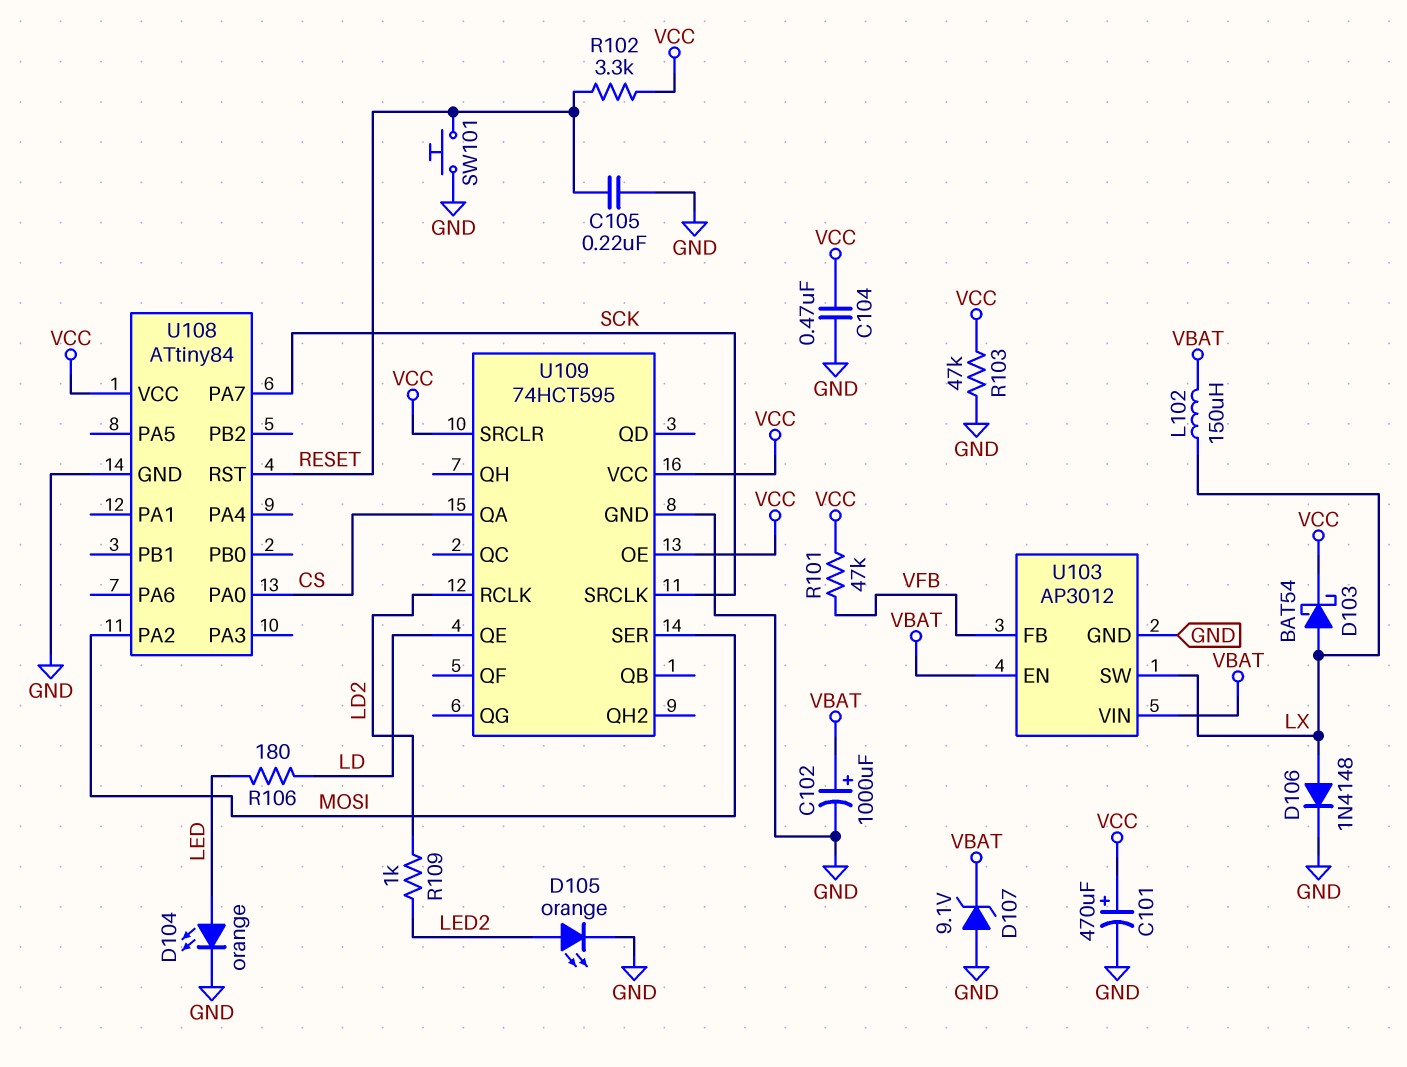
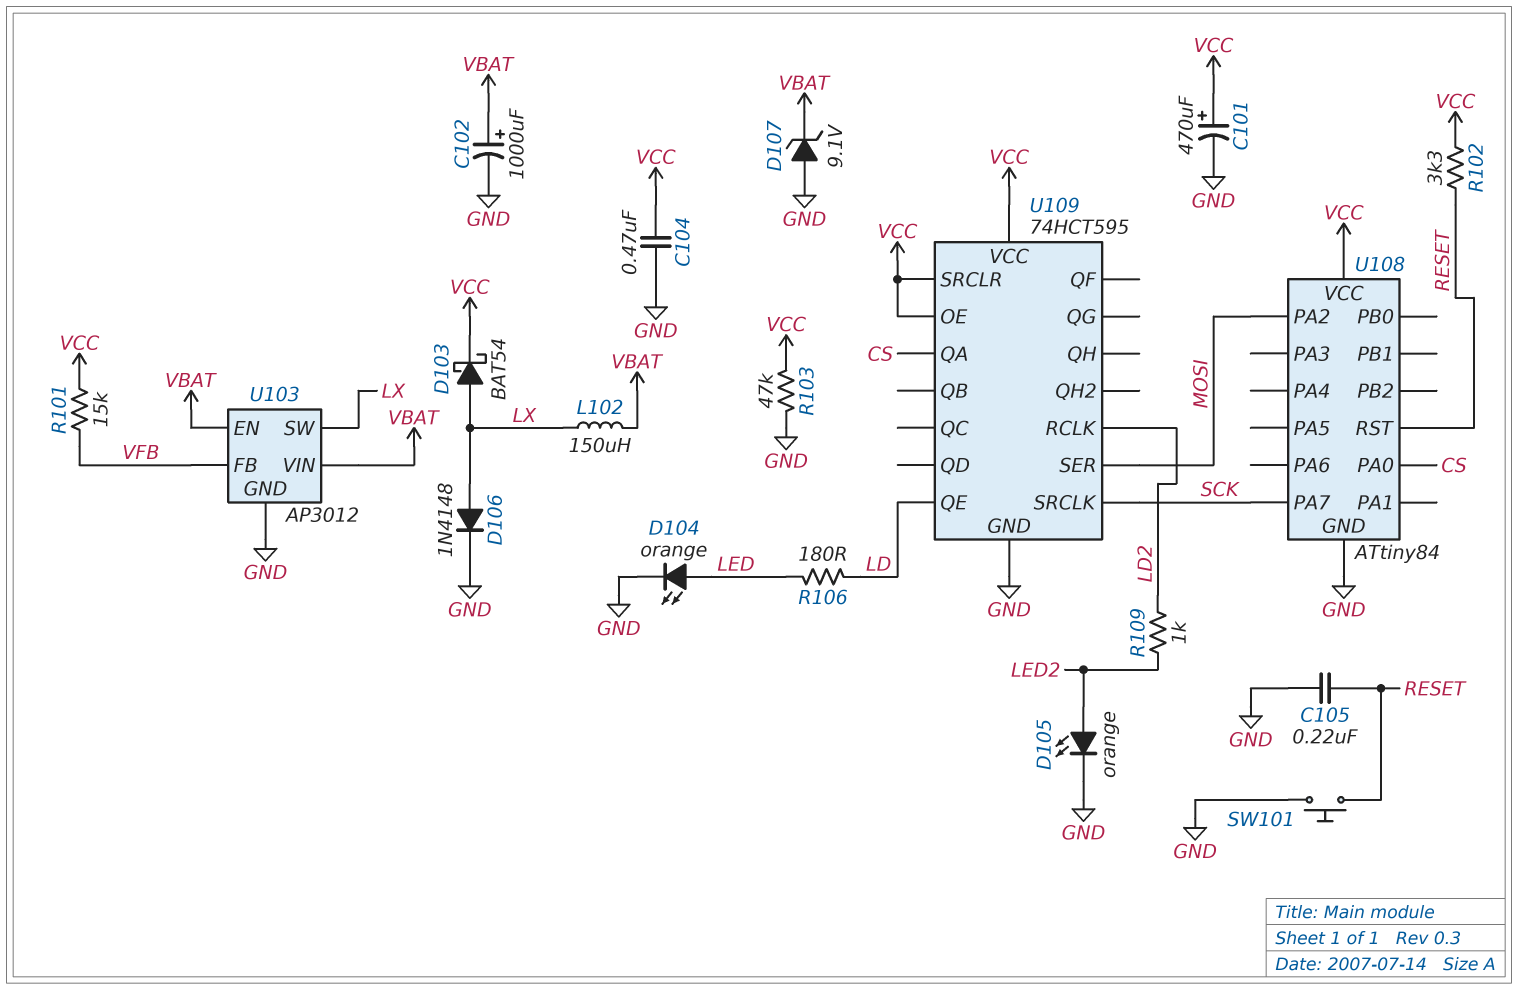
R101: 47k (VCC, VFB) -> 15k (VCC, VFB)

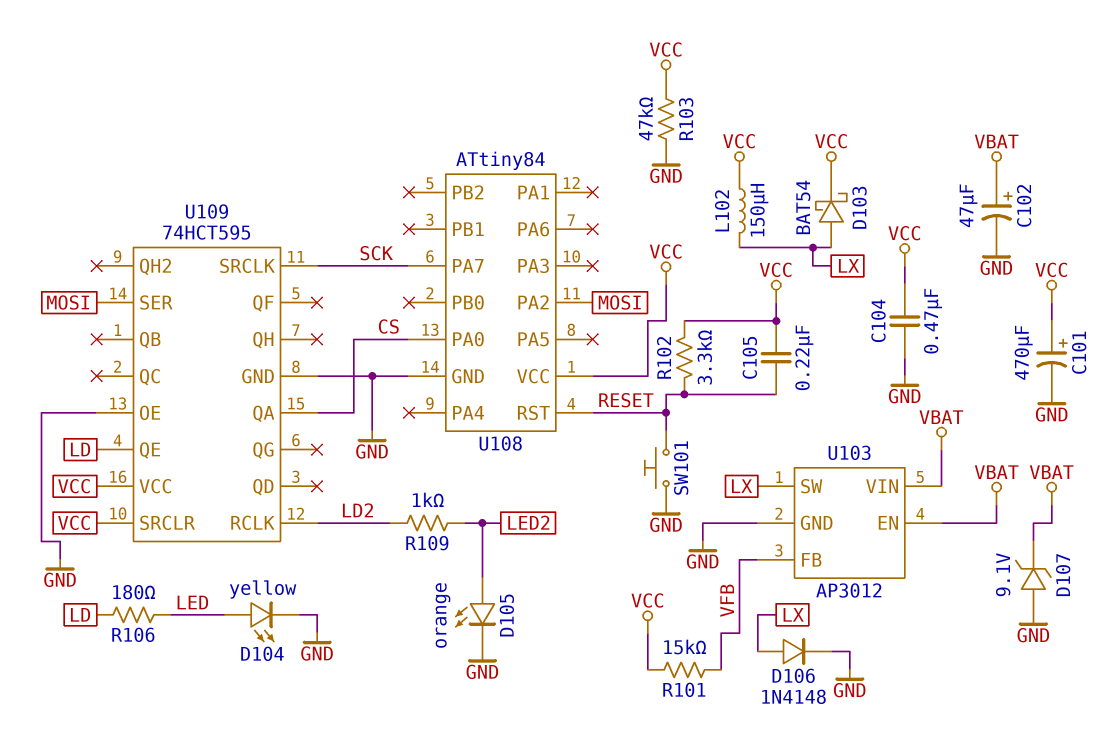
C102: 1000uF (plus VBAT, minus GND) -> 47uF (plus VBAT, minus GND)
C105: 220nF (GND, RESET) -> 220nF (RESET, VCC)
D104: LED orange (A LED, K GND) -> LED yellow (A LED, K GND)
L102: 150uH (LX, VBAT) -> 150uH (LX, VCC)
U109 pin OE: VCC -> GND

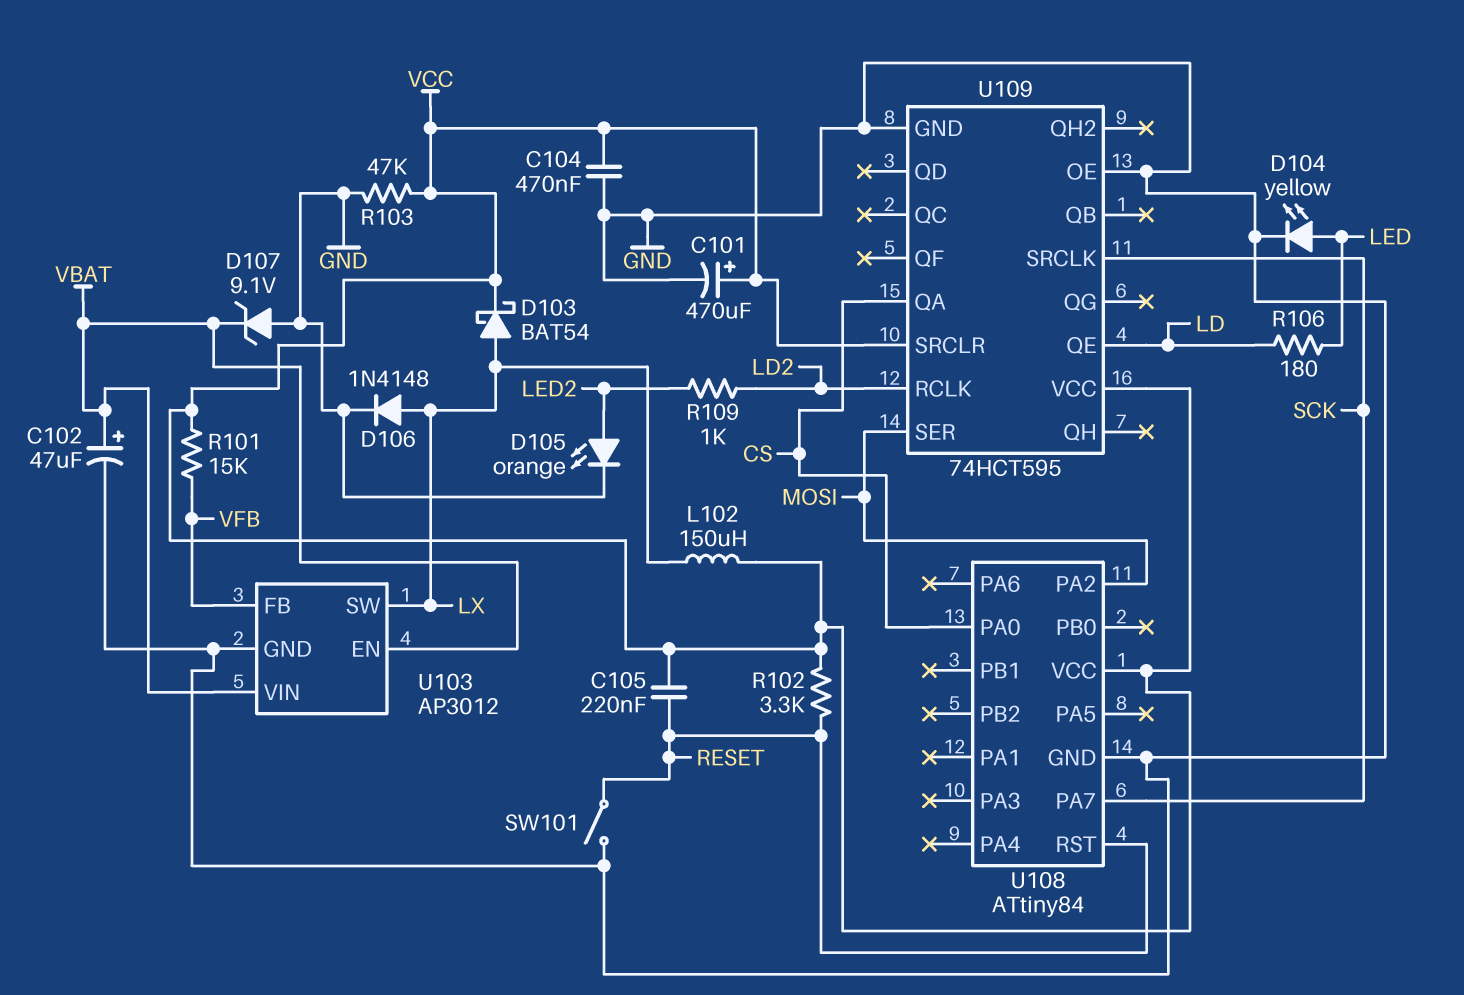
SW101: button (GND, RESET) -> switch (GND, RESET)

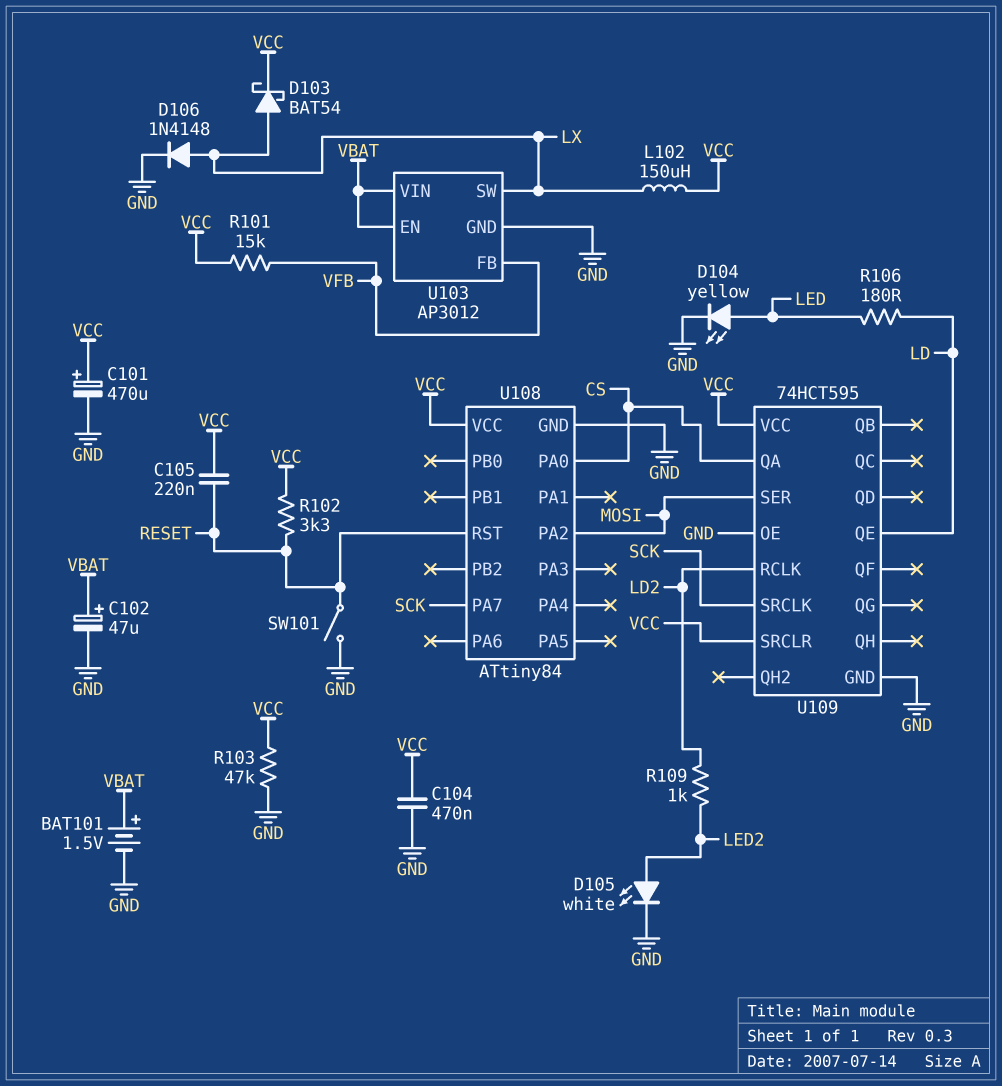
BAT101: none -> 1.5V (plus VBAT, minus GND)
D105: LED orange (A LED2, K GND) -> LED white (A LED2, K GND)
D107: zener 9.1V (A GND, K VBAT) -> none

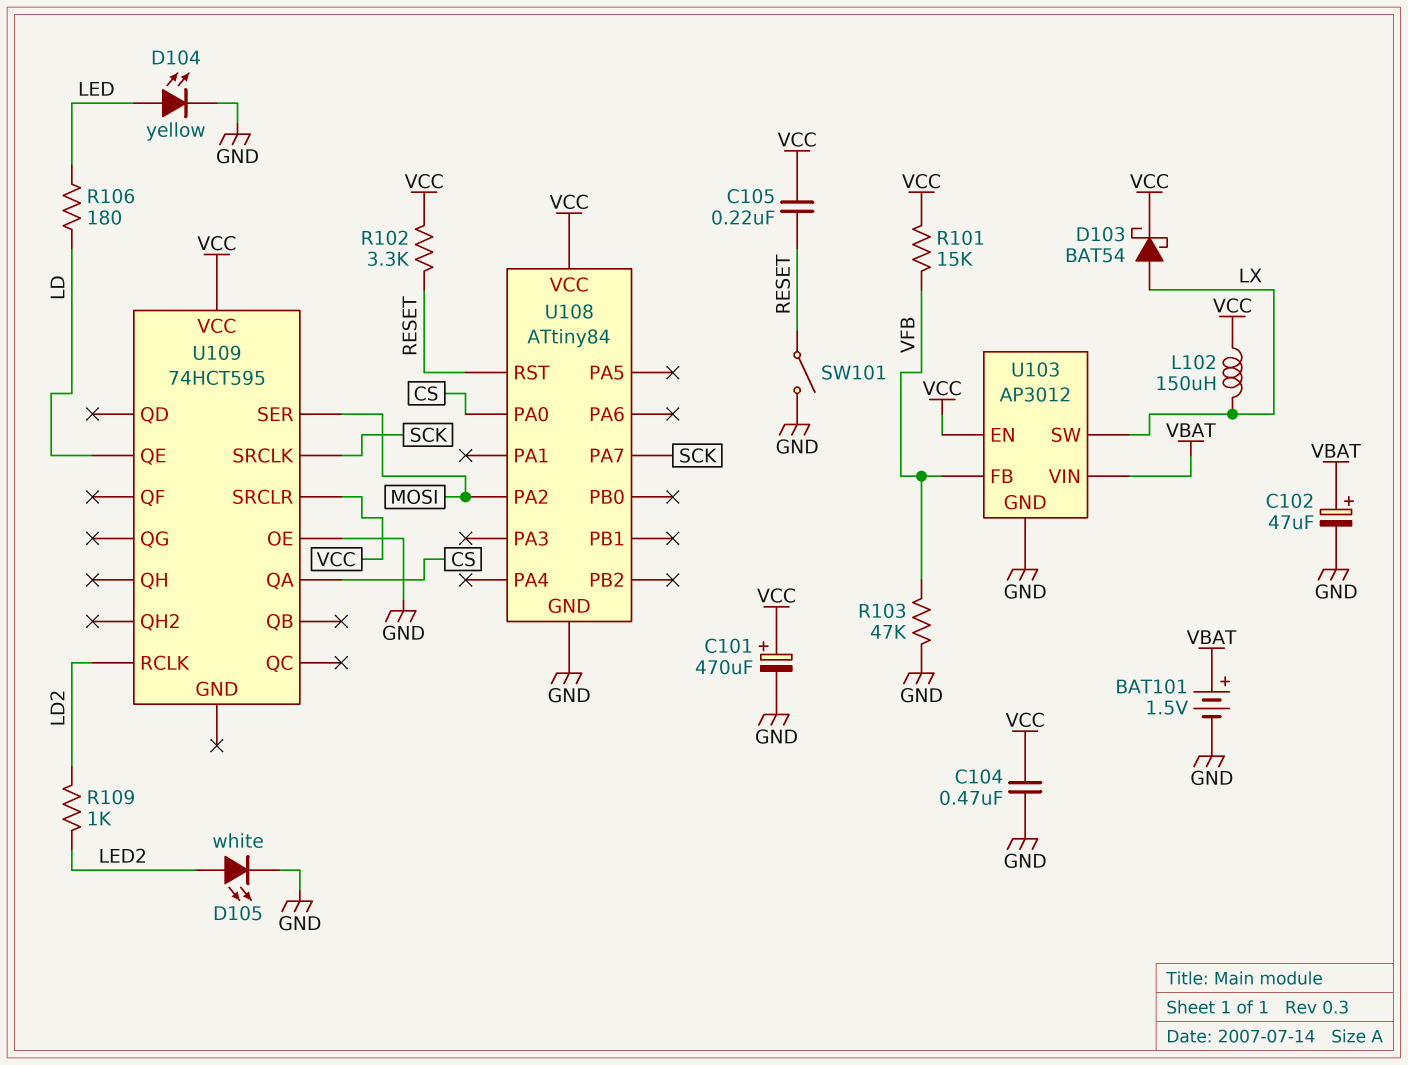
D106: diode 1N4148 (A LX, K GND) -> none
R103: 47k (GND, VCC) -> 47k (GND, VFB)
U103 pin EN: VBAT -> VCC
U109 pin GND: GND -> none

